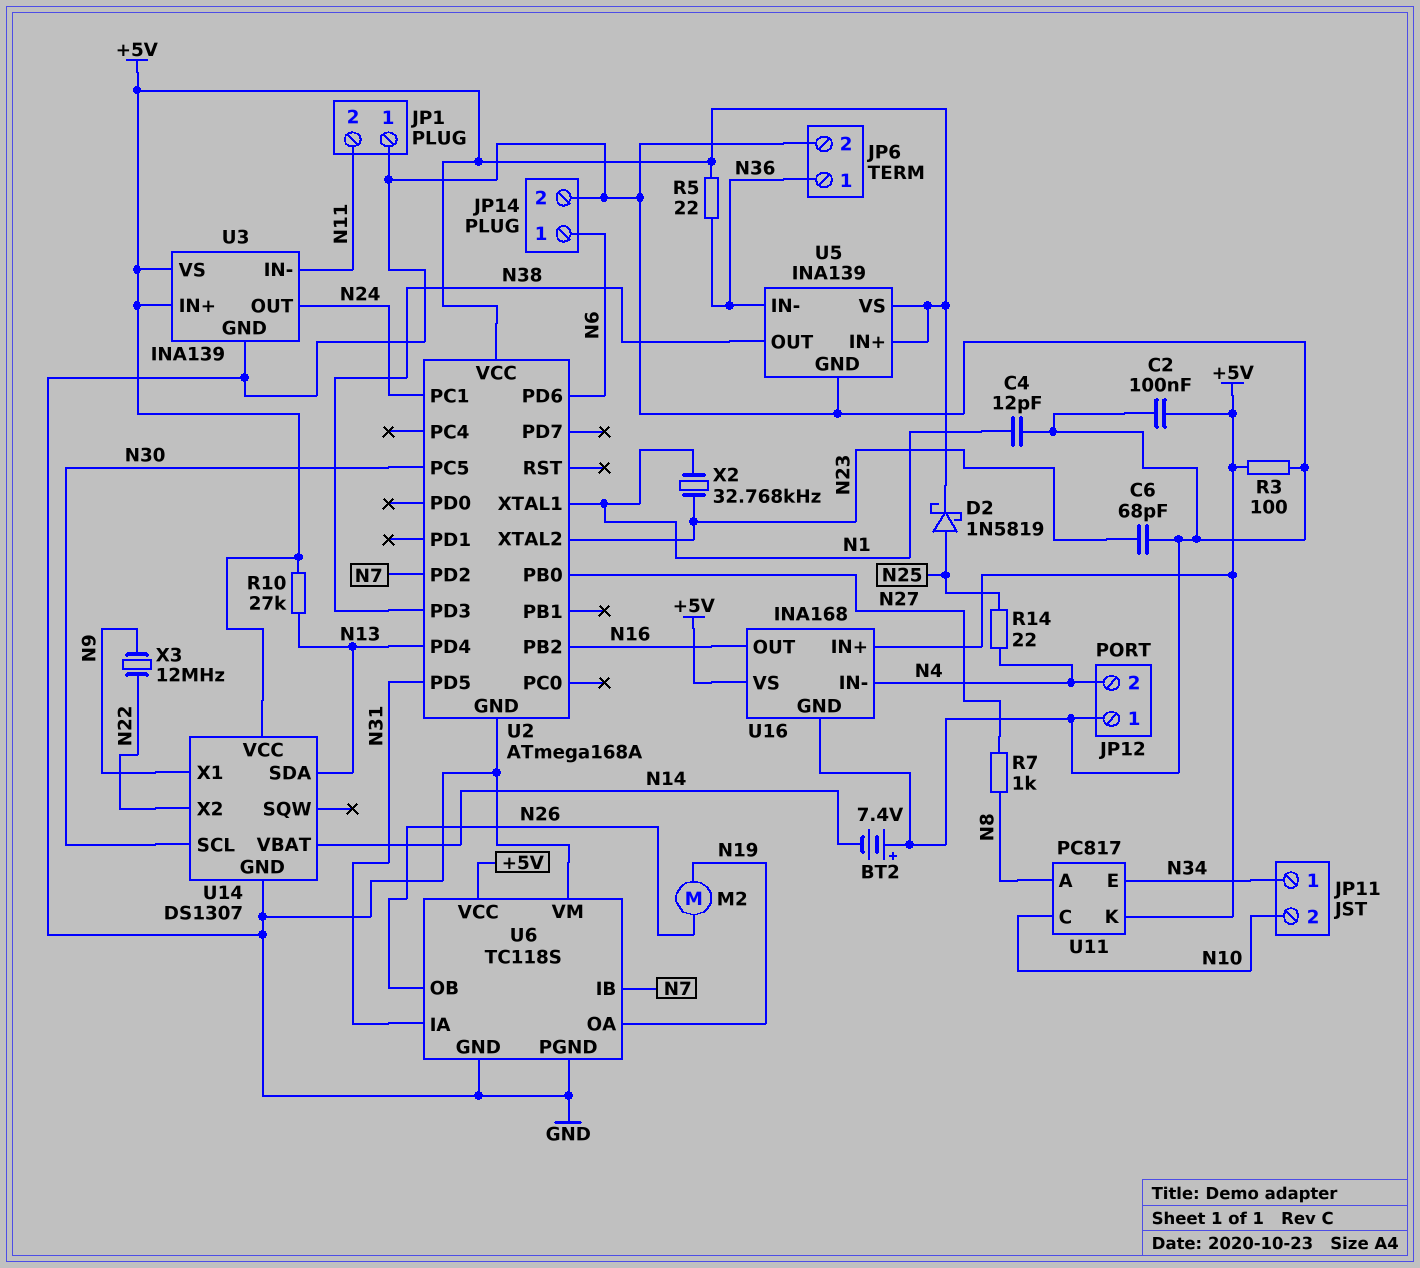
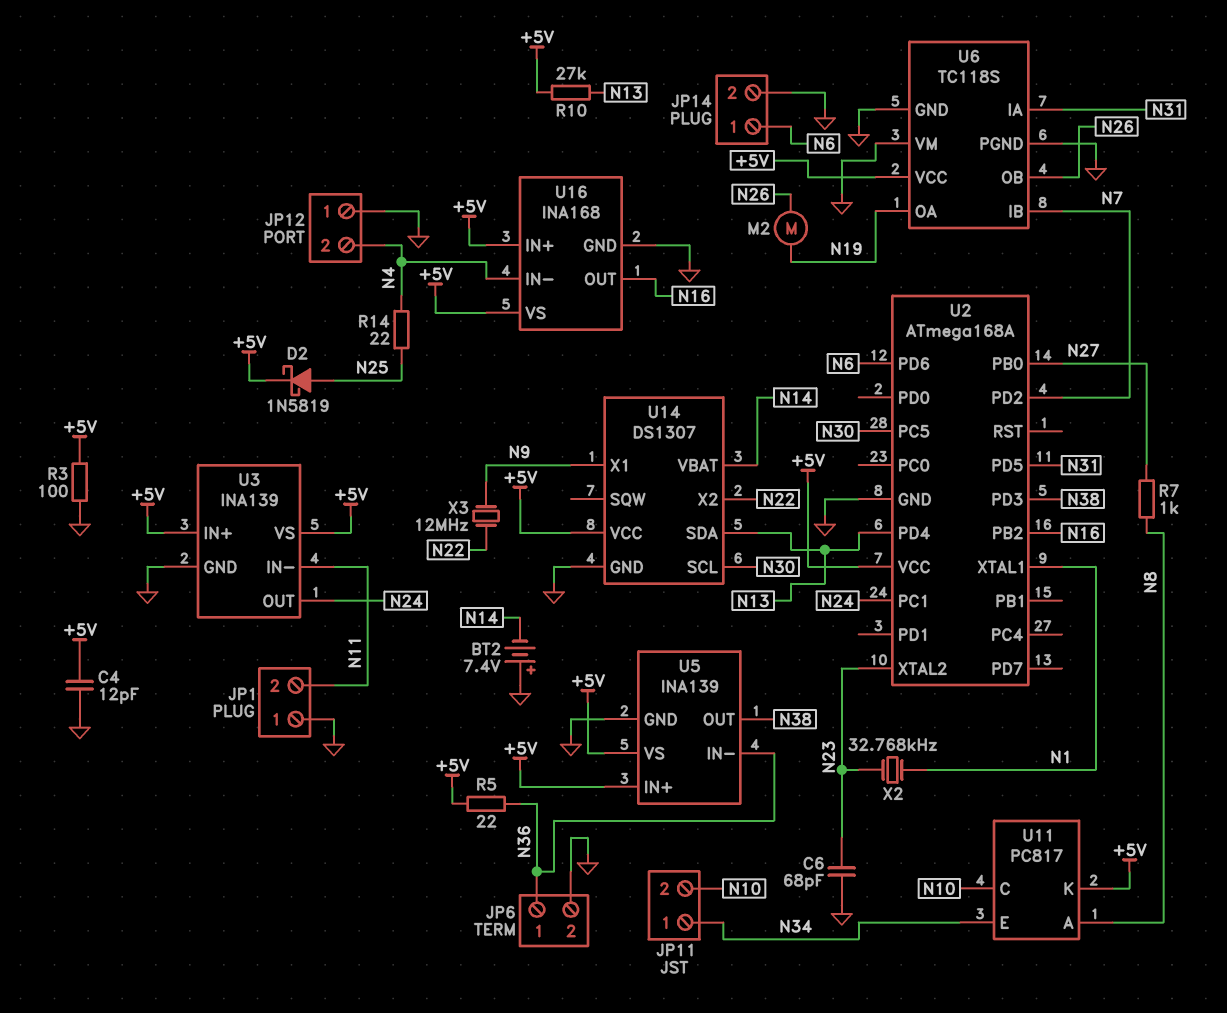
C2: 100nF (+5V, GND) -> none
C4: 12pF (GND, N1) -> 12pF (+5V, GND)

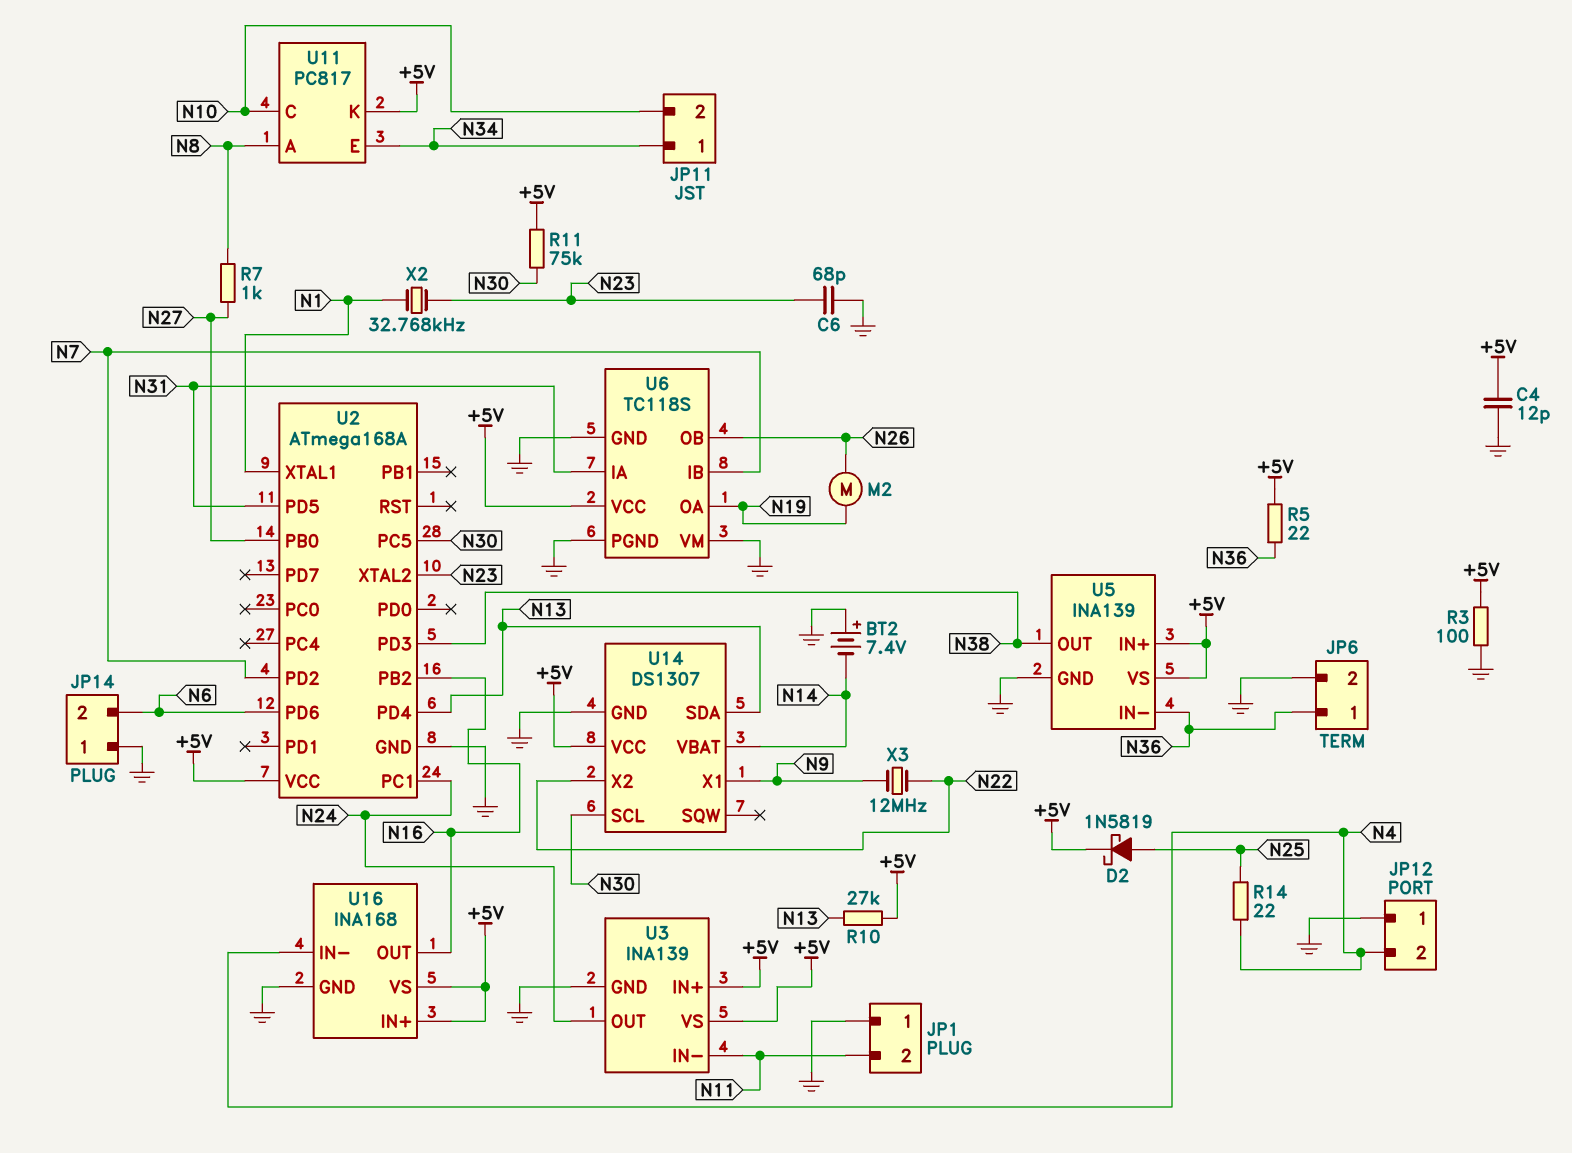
JP14 pin 1: N6 -> GND
JP14 pin 2: GND -> N6
R11: none -> 75k (+5V, N30)

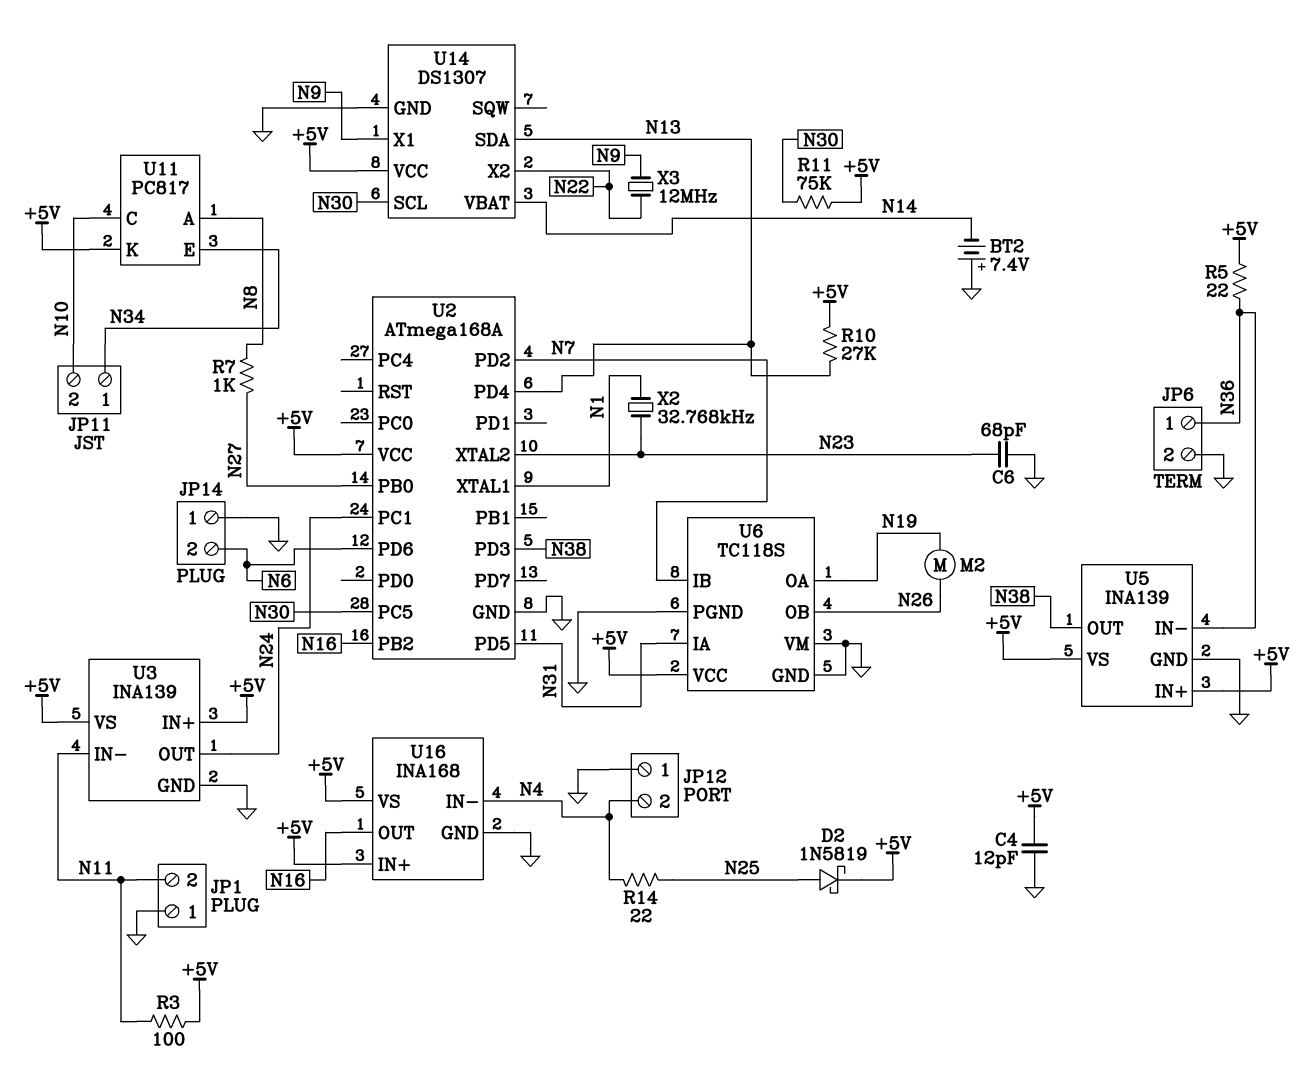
R3: 100 (+5V, GND) -> 100 (+5V, N11)

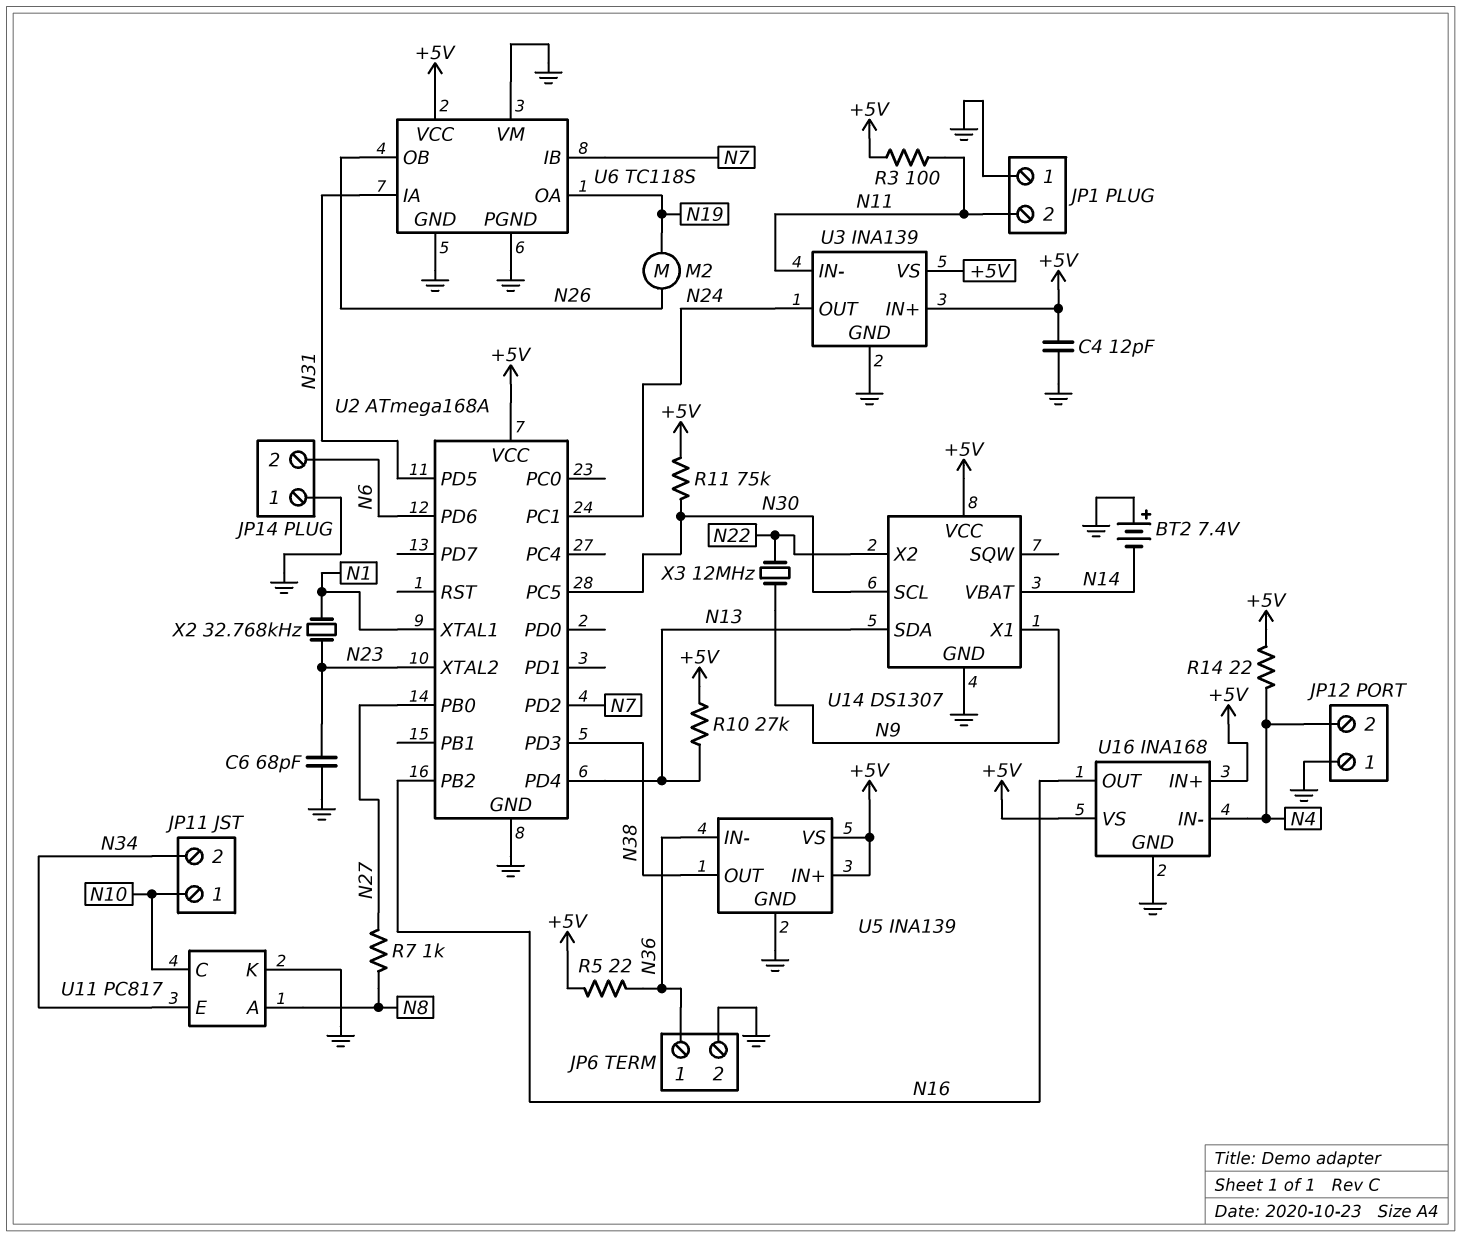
D2: schottky 1N5819 (A N25, K +5V) -> none
JP11 pin 1: N34 -> N10
JP11 pin 2: N10 -> N34
R14: 22 (N4, N25) -> 22 (+5V, N4)
U11 pin K: +5V -> GND

